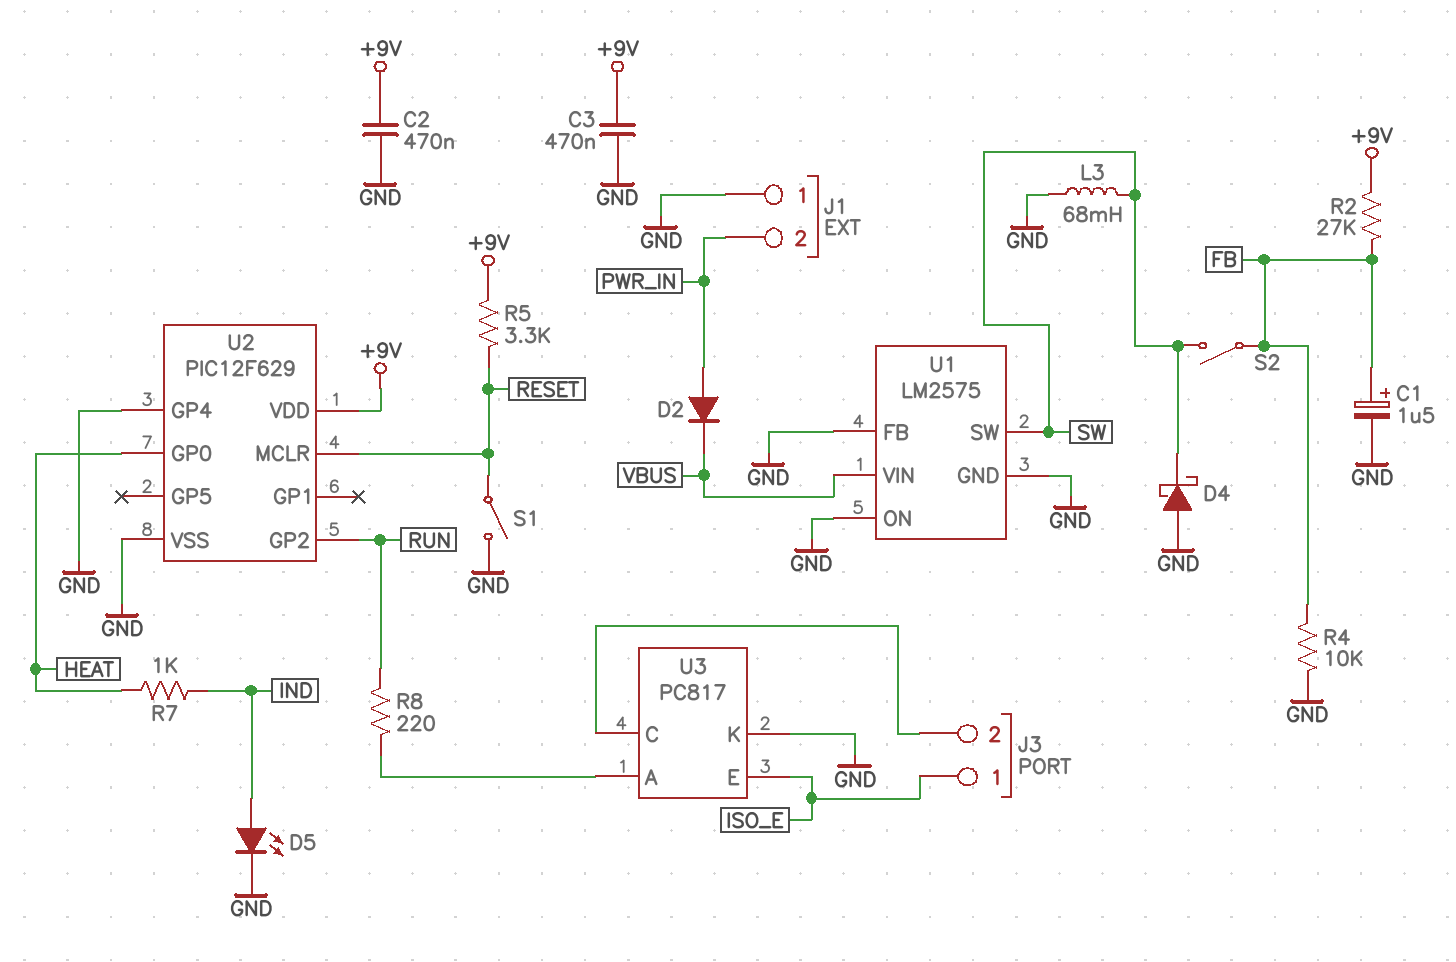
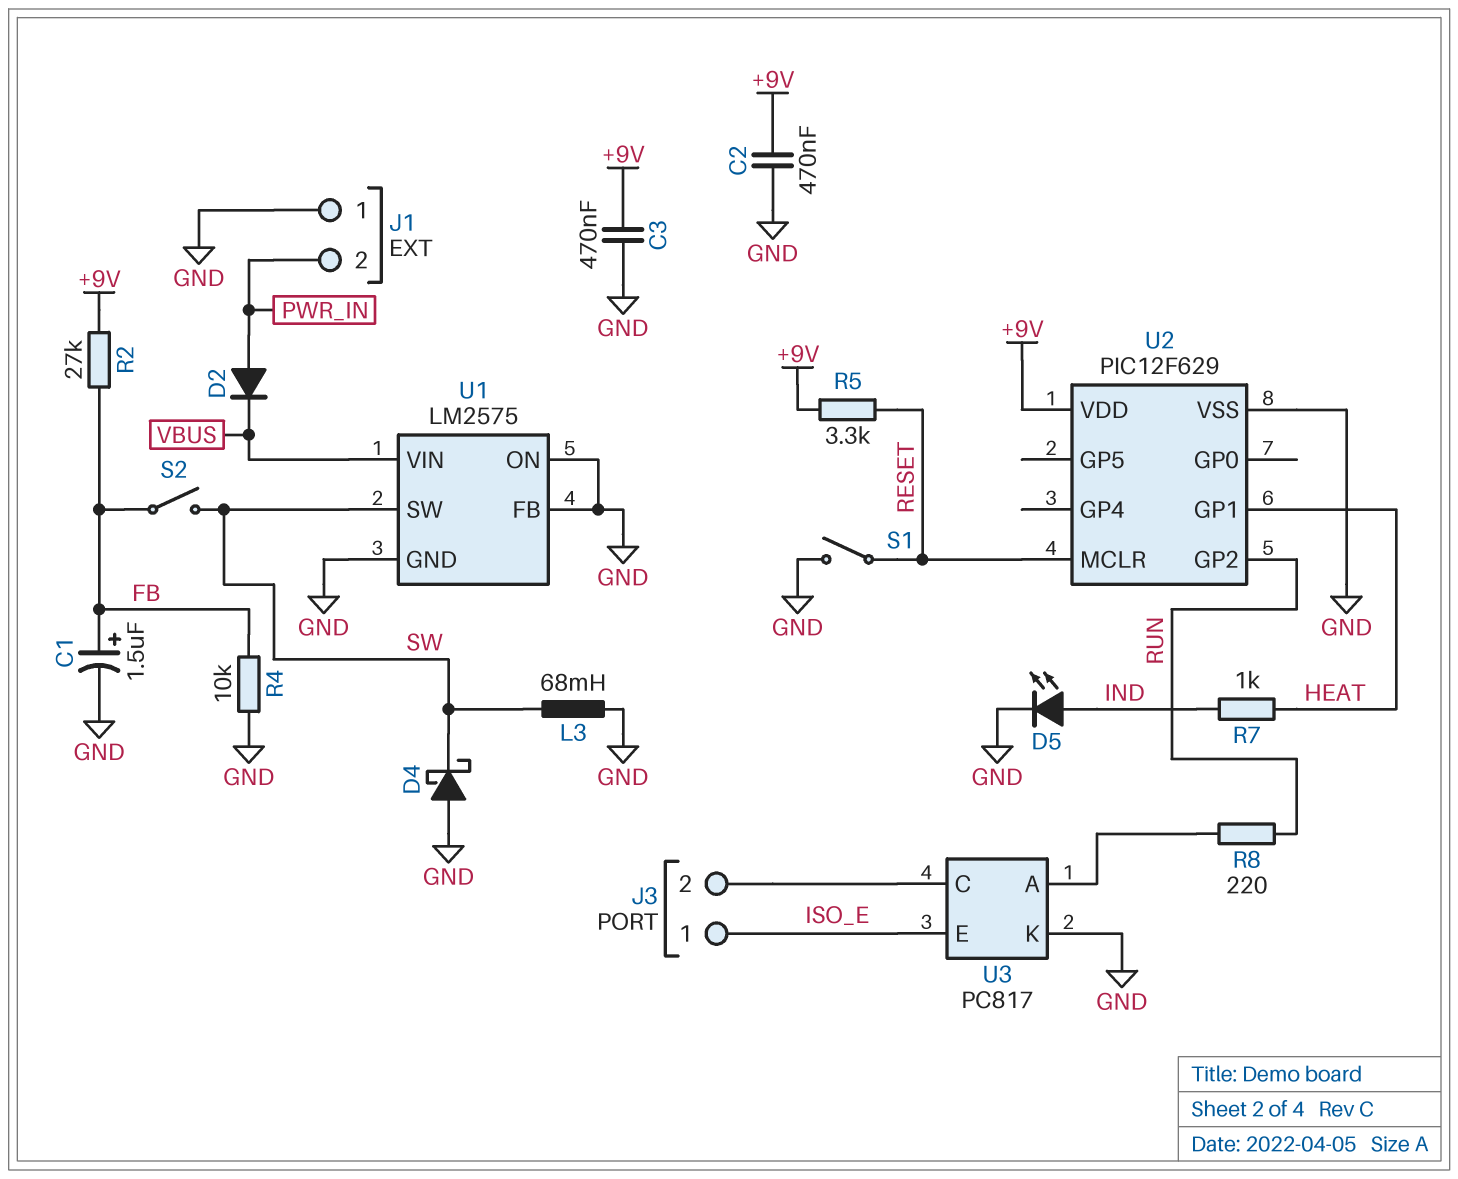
U2 pin GP0: HEAT -> none
U2 pin GP1: none -> HEAT
U2 pin GP4: GND -> none

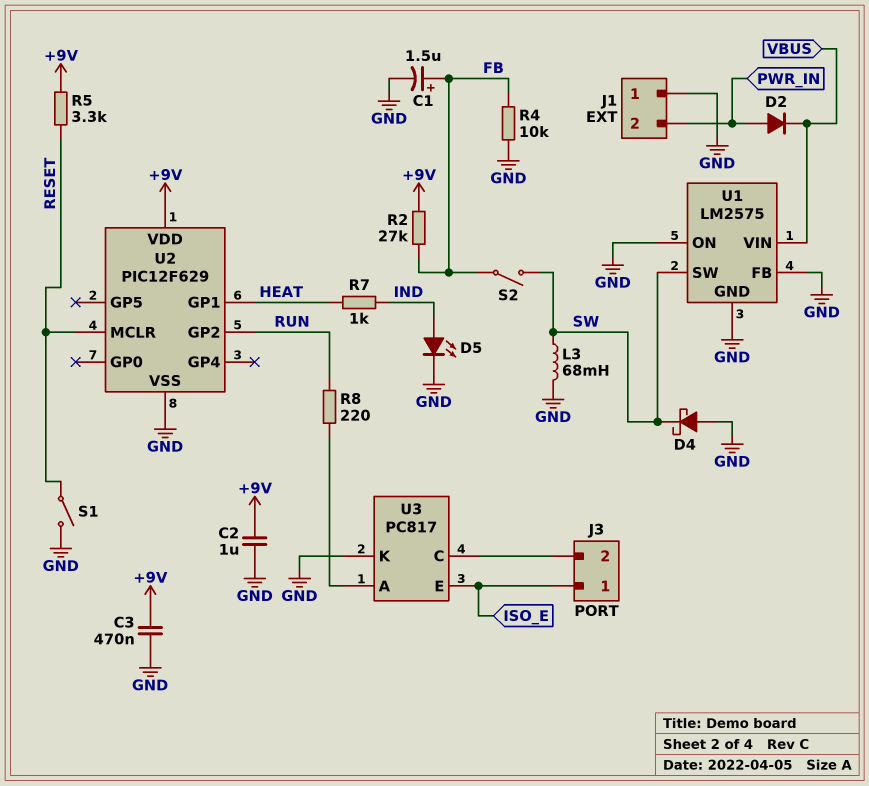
C2: 470nF (+9V, GND) -> 1uF (+9V, GND)

